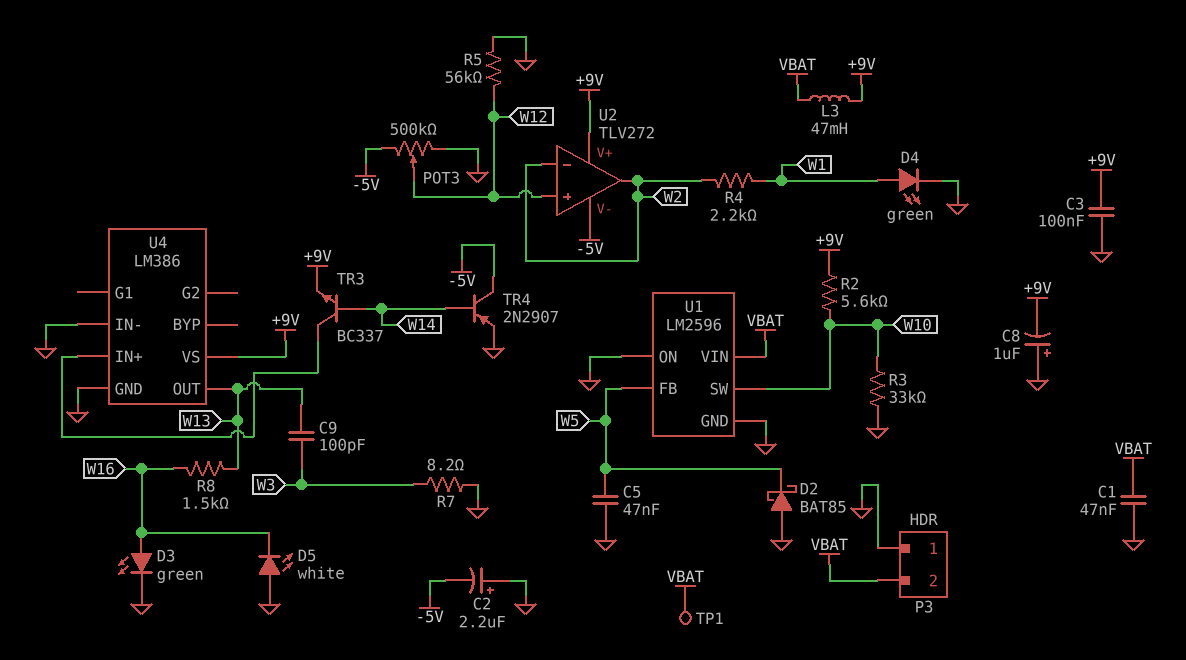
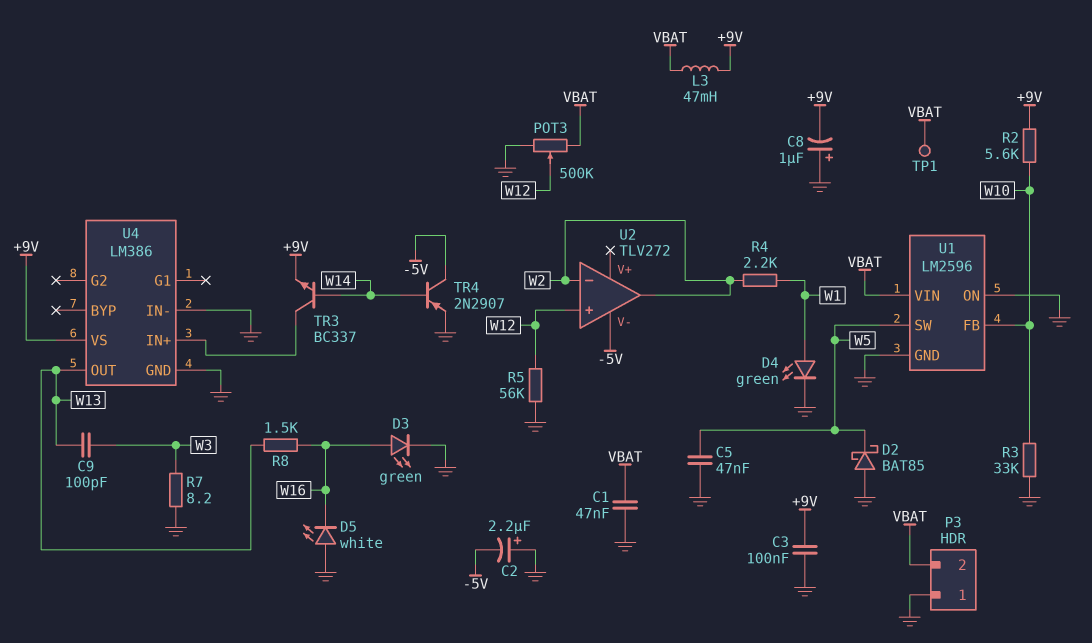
POT3: 500k (-5V, GND, wiper W12) -> 500k (GND, VBAT, wiper W12)
U1 pin FB: W5 -> W10
U1 pin SW: W10 -> W5
U2 pin V+: +9V -> none

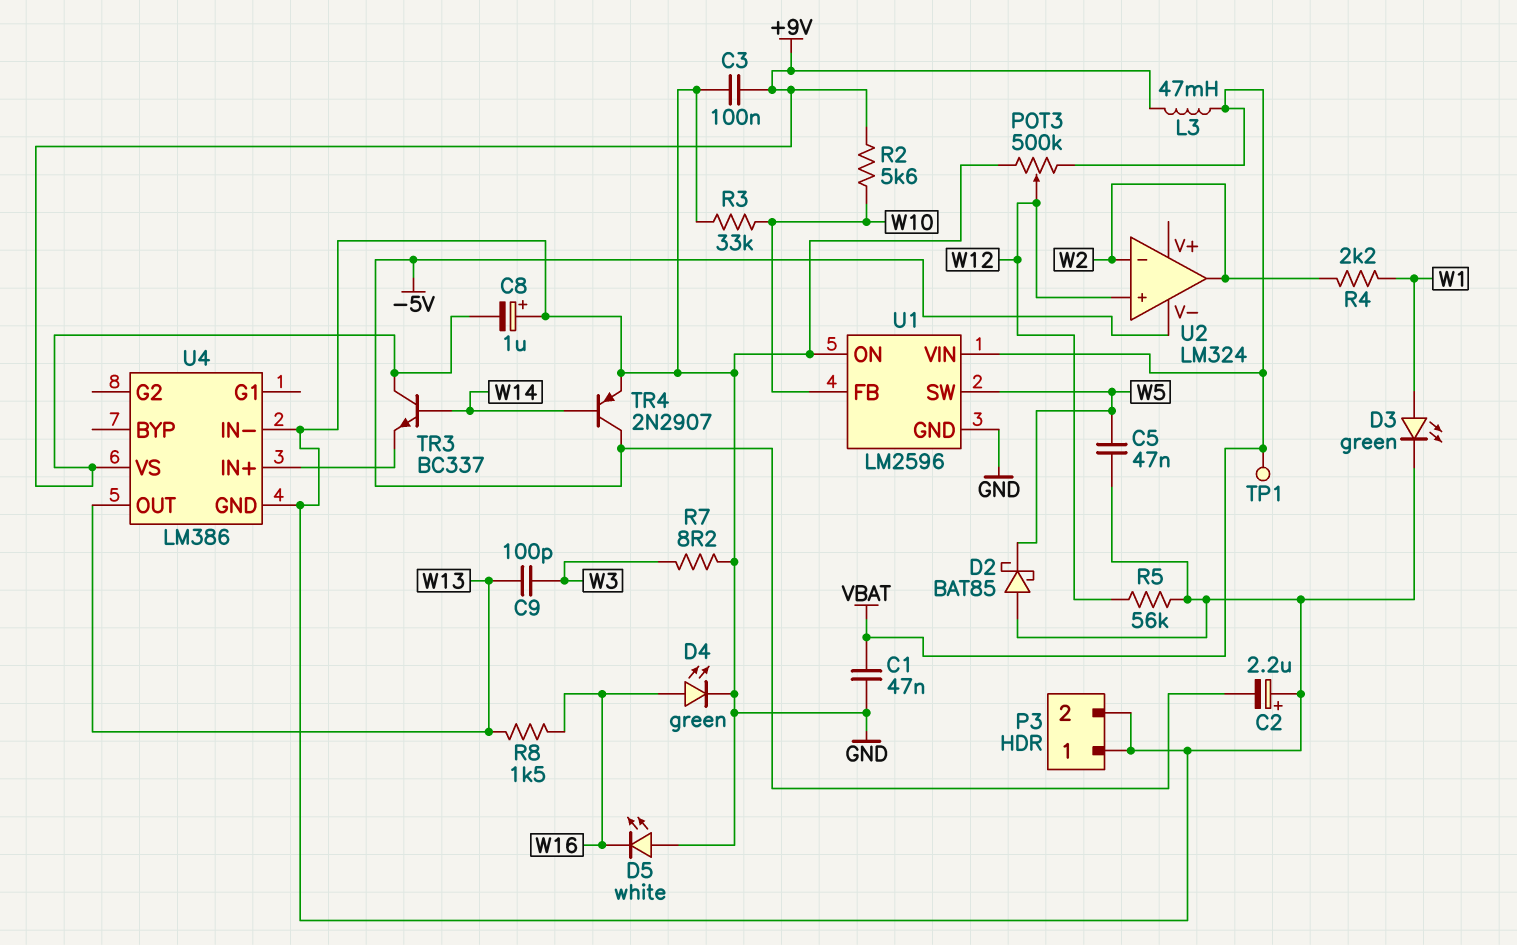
D3: LED green (A W16, K GND) -> LED green (A W1, K GND)
D4: LED green (A W1, K GND) -> LED green (A W16, K GND)
P3 pin 2: VBAT -> GND
TR3: NPN BC337 (B W14, C U4/IN+, E +9V) -> NPN BC337 (B W14, C +9V, E U4/IN+)
U2: TLV272 -> LM324

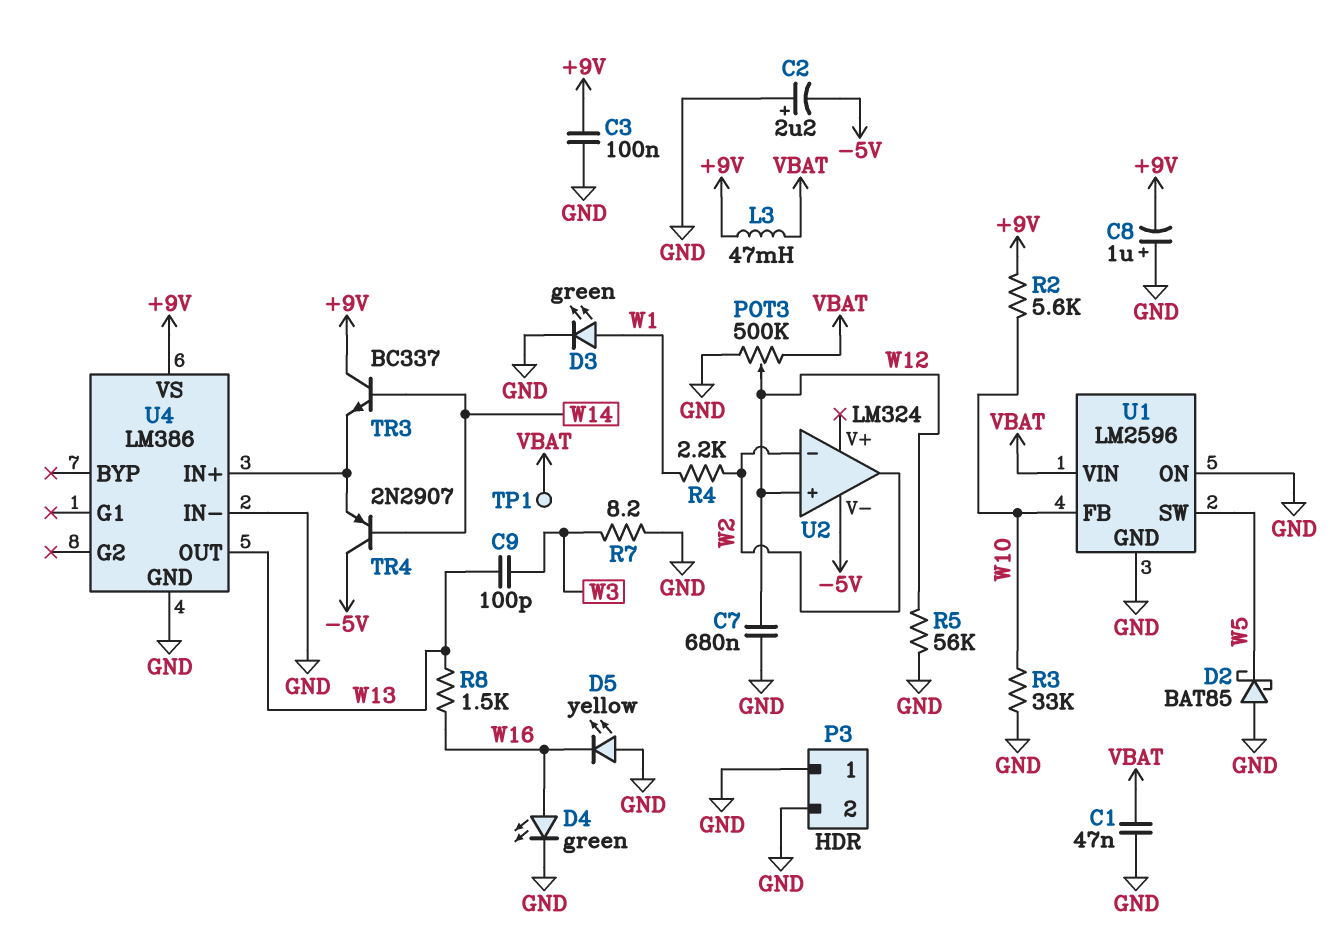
C5: 47nF (GND, W5) -> none
C7: none -> 680nF (GND, W12)
D5: LED white (A GND, K W16) -> LED yellow (A GND, K W16)
TR4: PNP 2N2907 (B W14, C -5V, E GND) -> PNP 2N2907 (B W14, C -5V, E U4/IN+)

